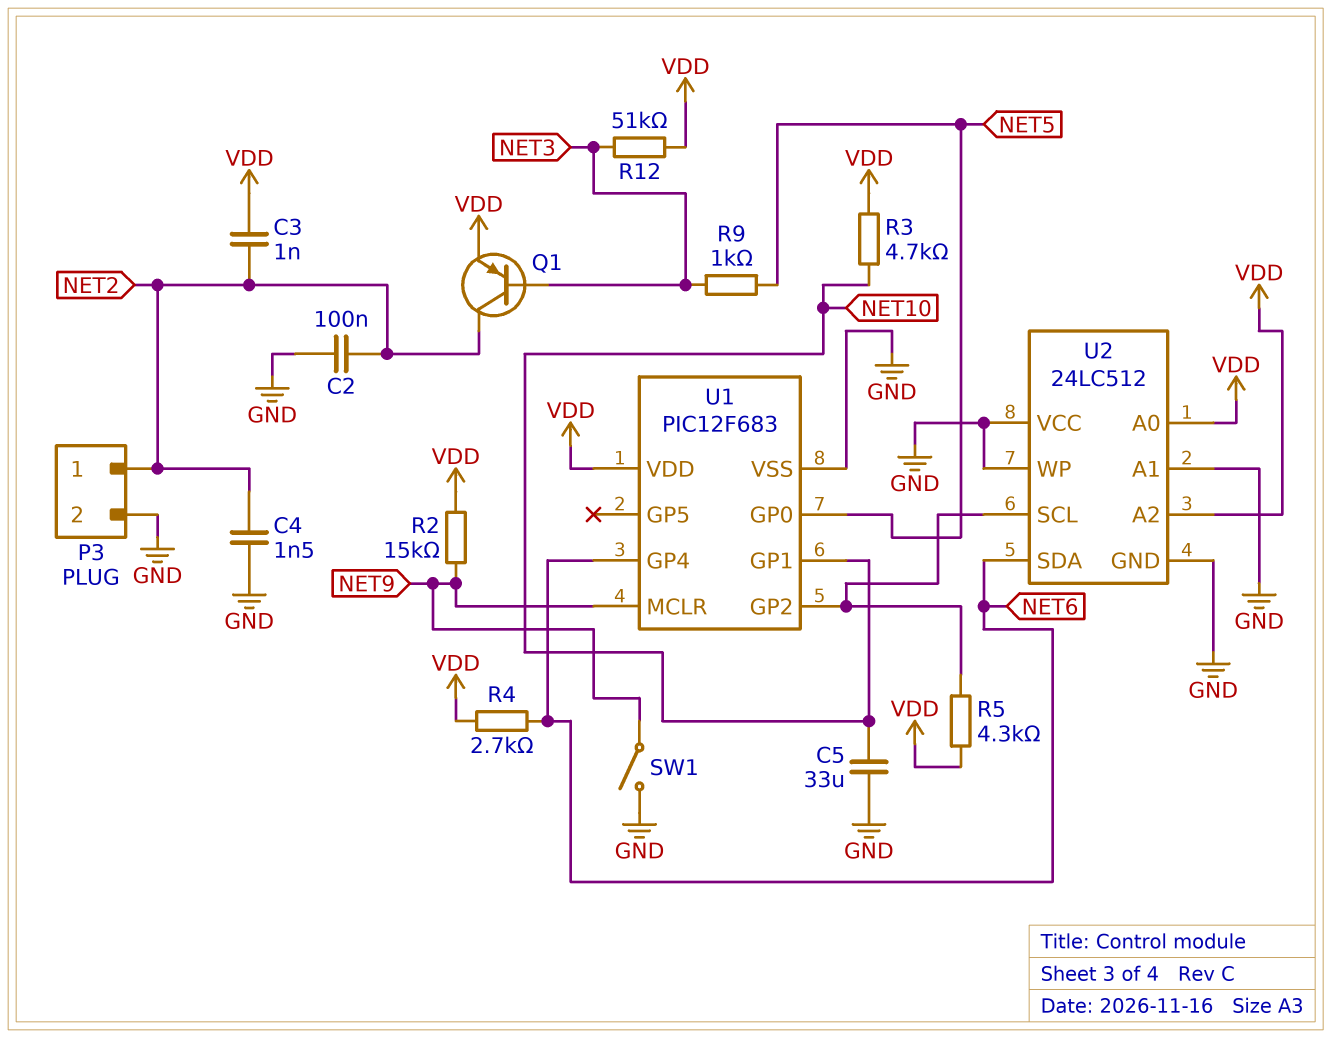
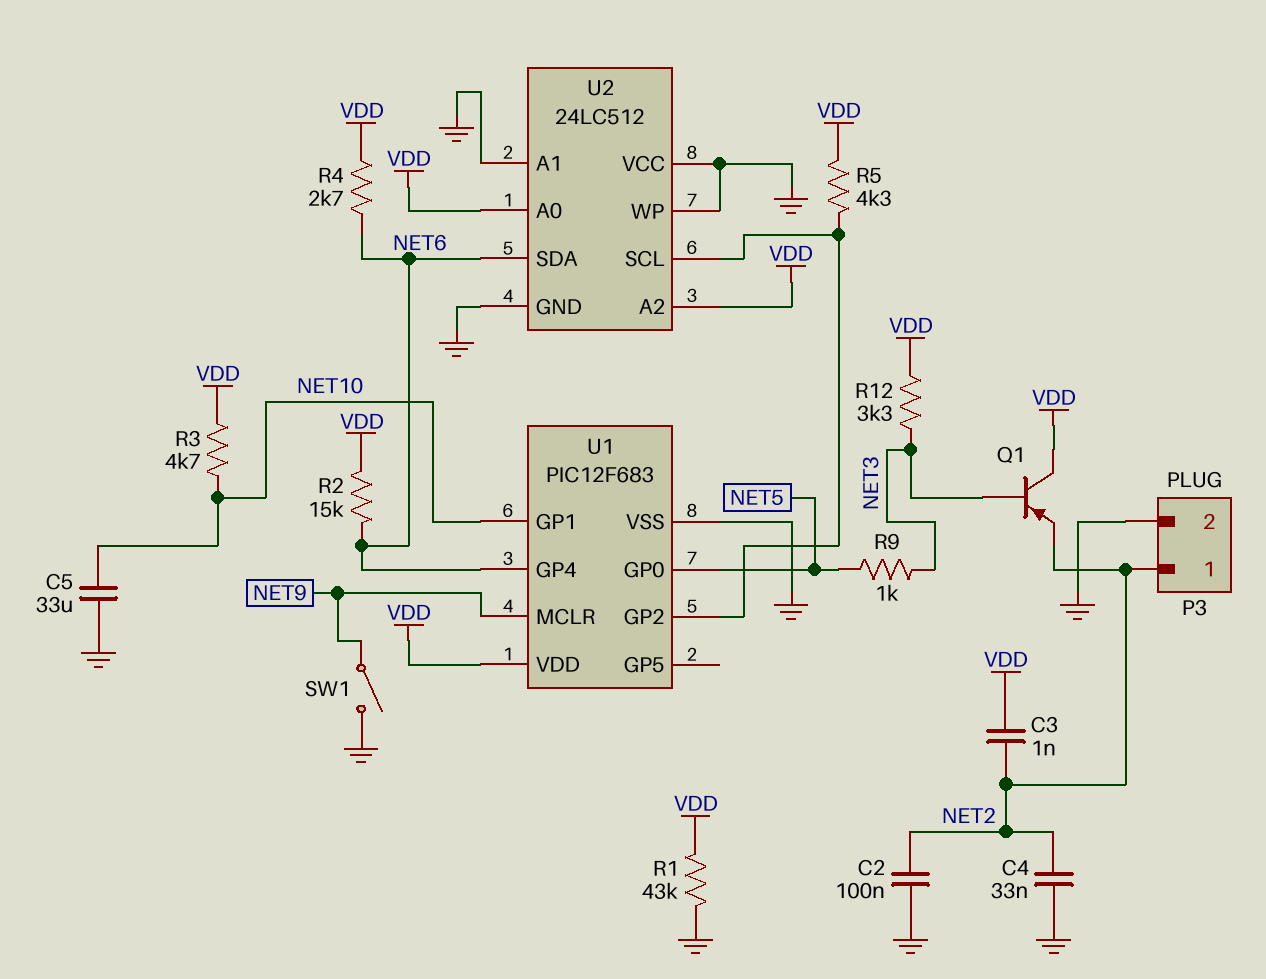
C4: 1.5nF (GND, NET2) -> 33nF (GND, NET2)
Q1: PNP (B NET3, C NET2, E VDD) -> PNP (B NET3, C VDD, E NET2)
R1: none -> 43k (GND, VDD)
R2: 15k (NET9, VDD) -> 15k (NET6, VDD)
R12: 51k (NET3, VDD) -> 3.3k (NET3, VDD)

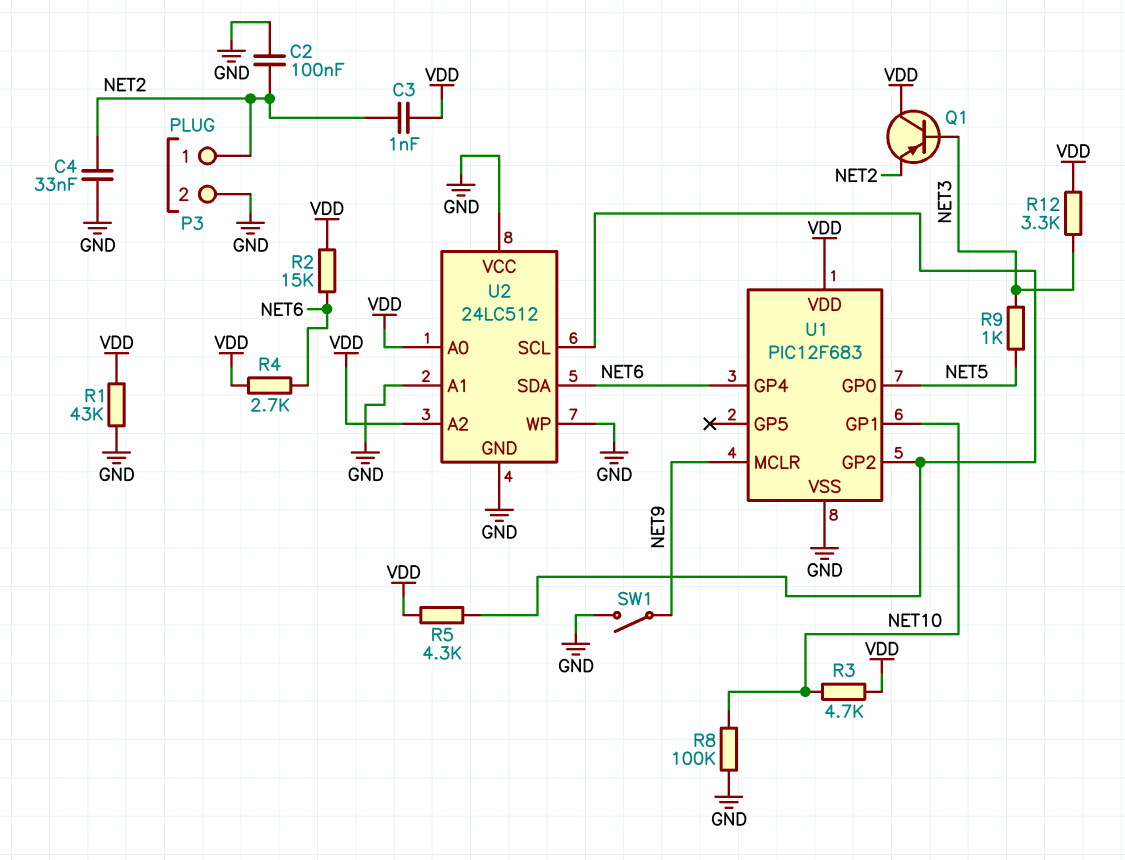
C5: 33uF (GND, NET10) -> none
R8: none -> 100k (GND, NET10)

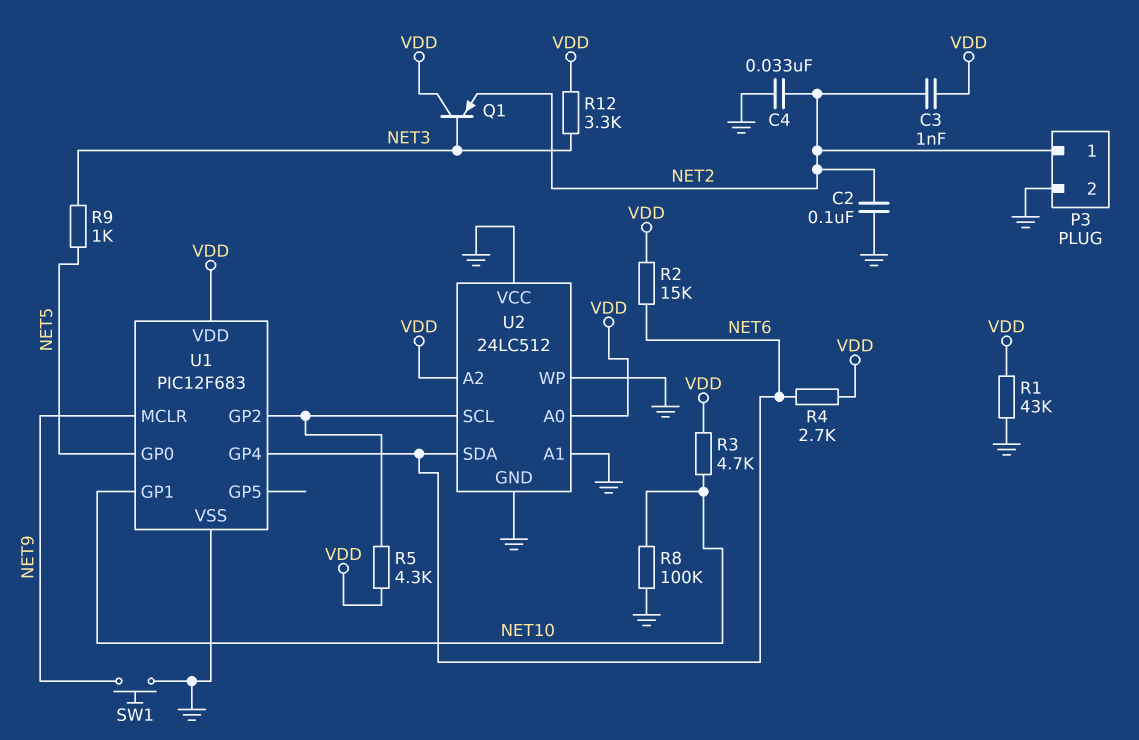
SW1: switch (GND, NET9) -> button (GND, NET9)

